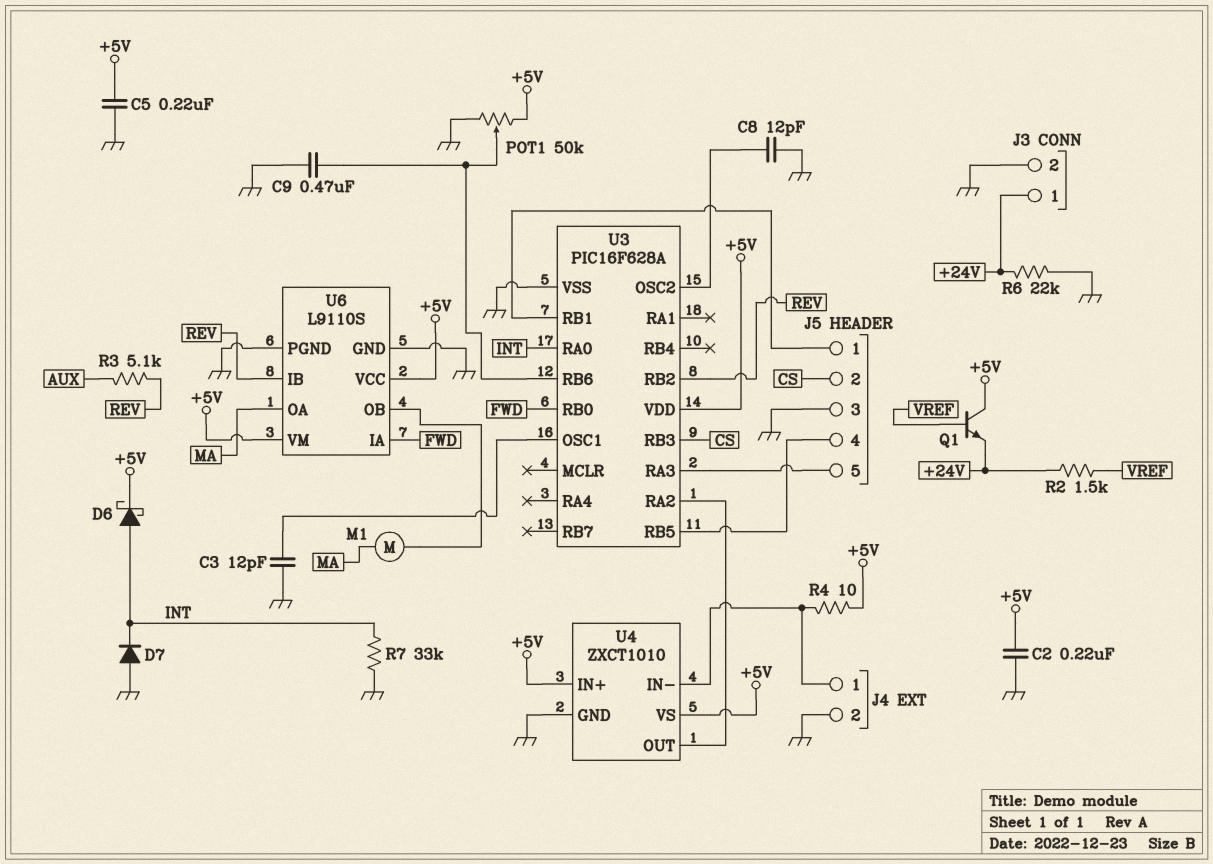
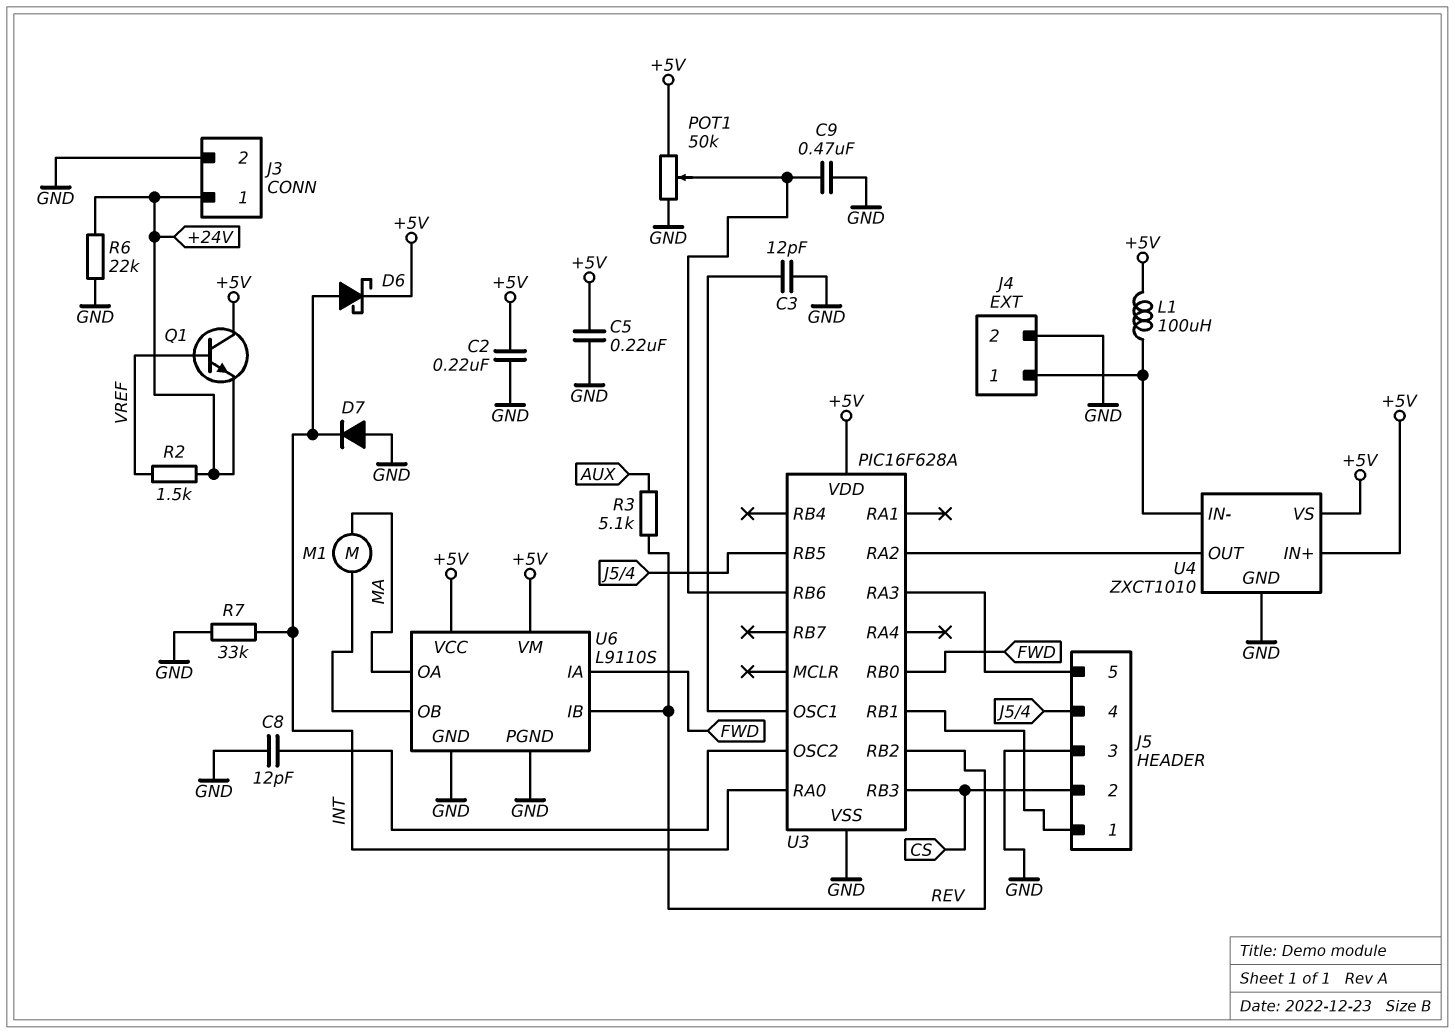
L1: none -> 100uH (+5V, J4/1)
R4: 10 (+5V, J4/1) -> none

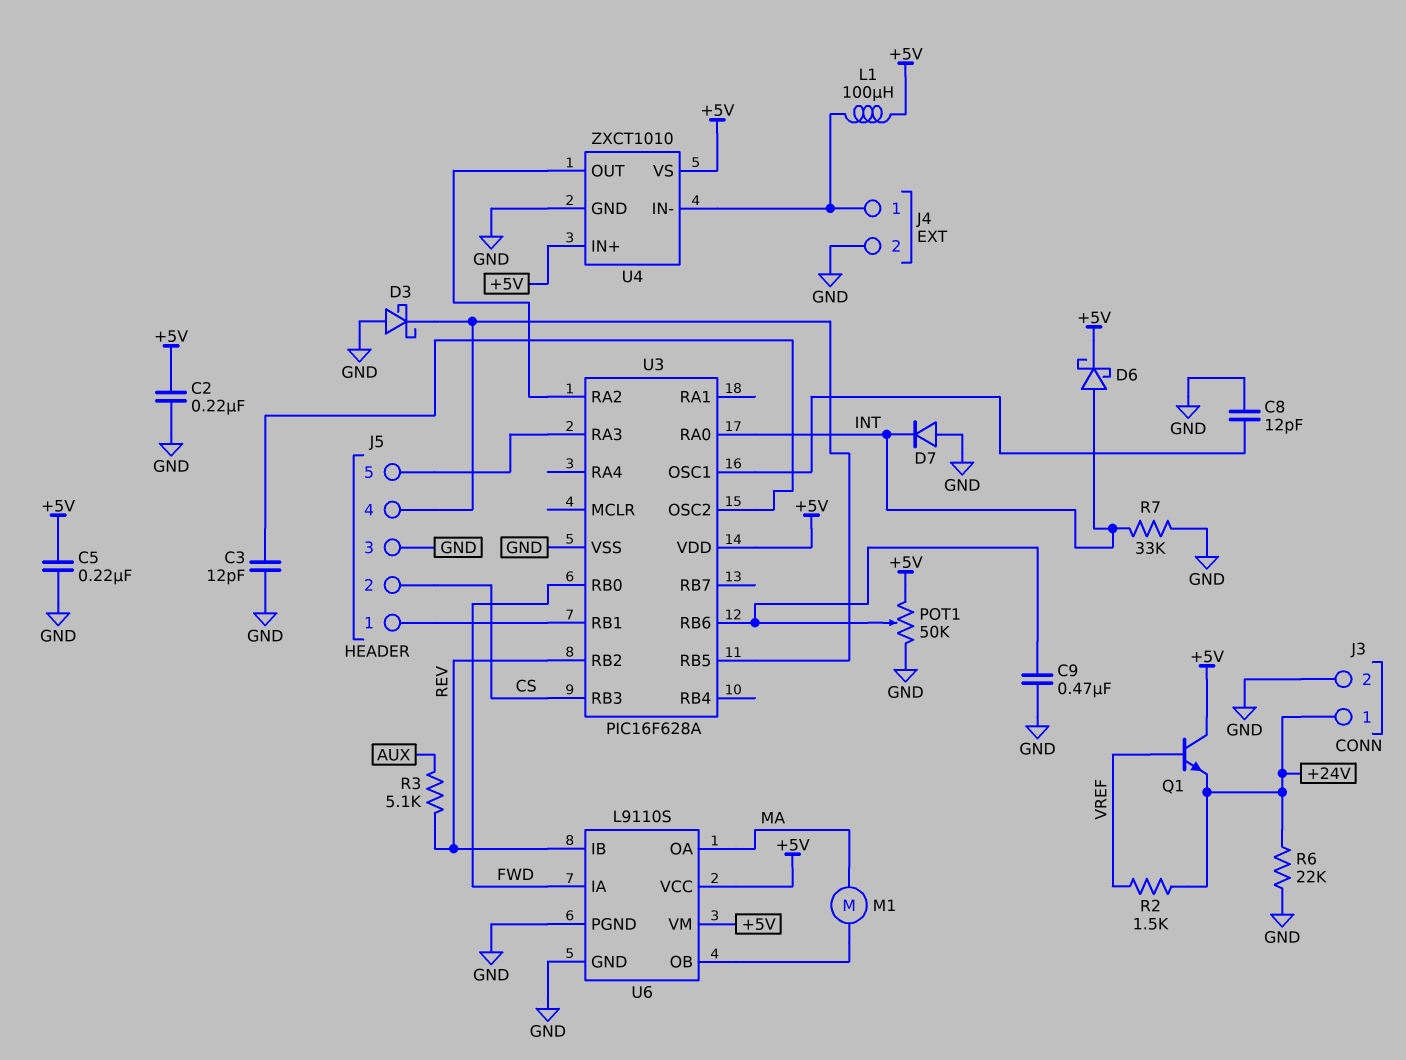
C3: 12pF (GND, U3/OSC1) -> 12pF (GND, U3/OSC2)
C8: 12pF (GND, U3/OSC2) -> 12pF (GND, U3/OSC1)
D3: none -> schottky (A GND, K J5/4)

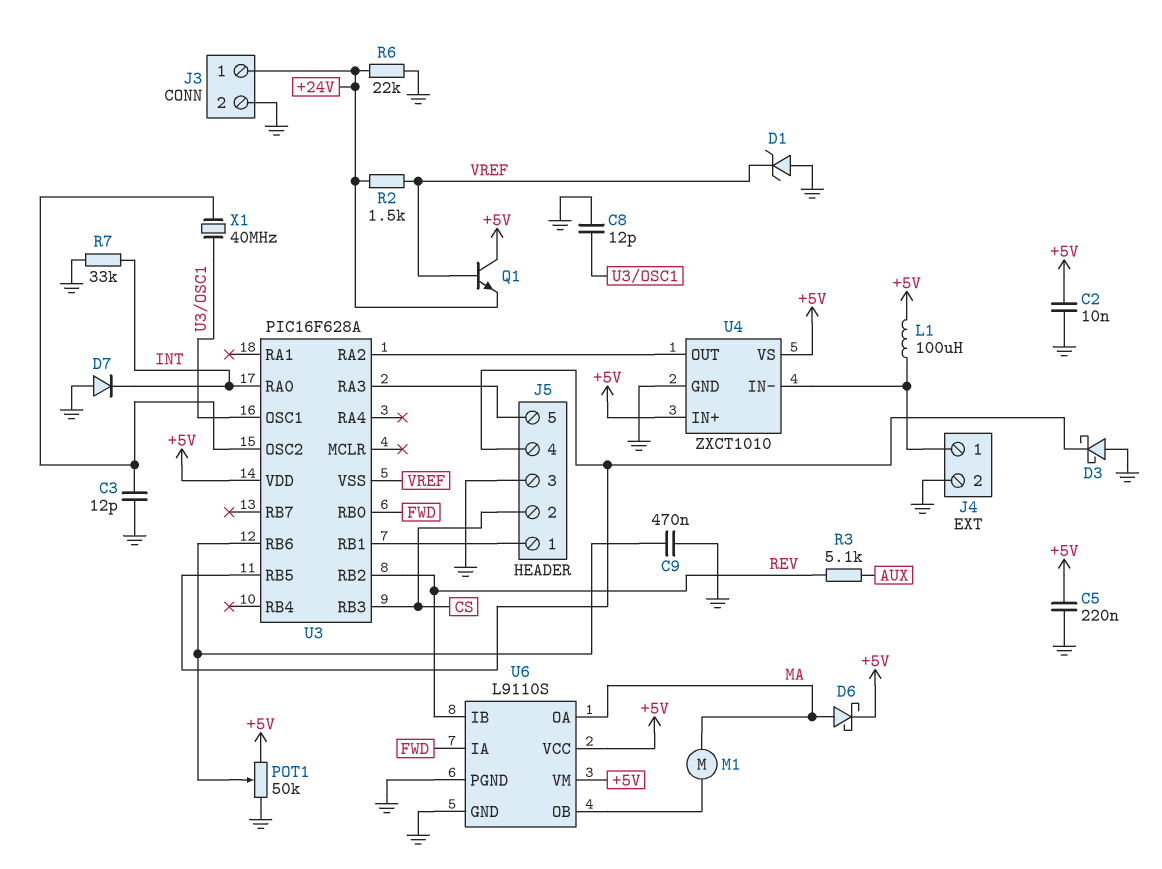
C2: 220nF (+5V, GND) -> 10nF (+5V, GND)
D1: none -> zener (A GND, K VREF)
D6: schottky (A INT, K +5V) -> schottky (A MA, K +5V)
U3 pin VSS: GND -> VREF
X1: none -> 40MHz (U3/OSC1, U3/OSC2)

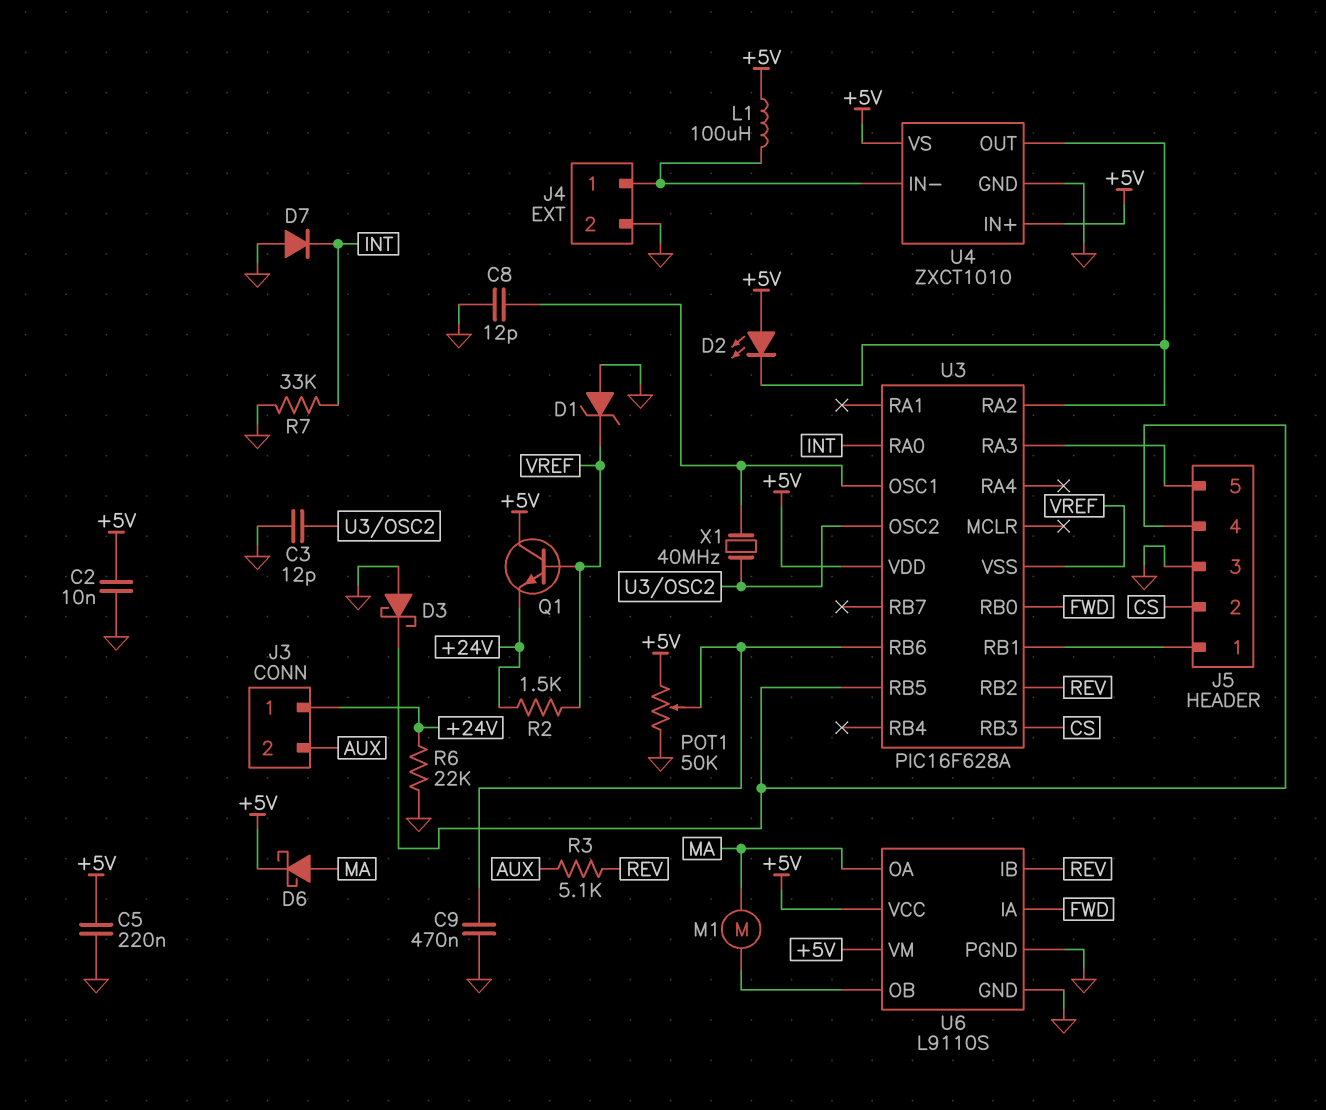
D2: none -> LED (A +5V, K U3/RA2)
J3 pin 2: GND -> AUX

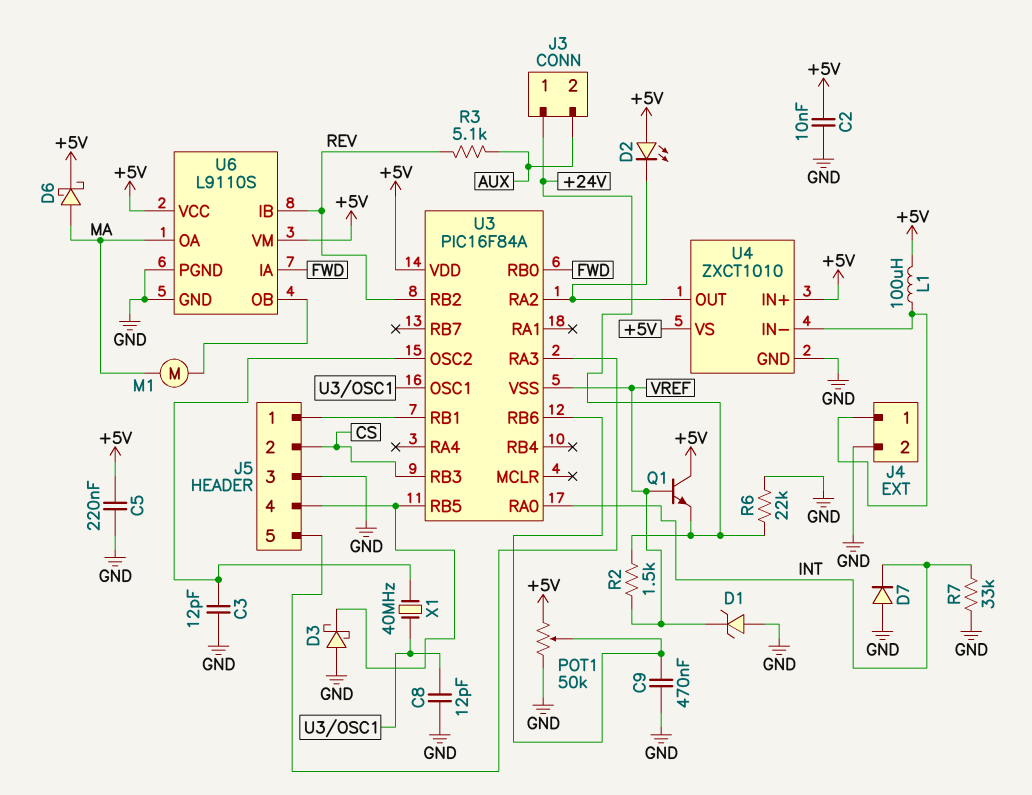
U3: PIC16F628A -> PIC16F84A

